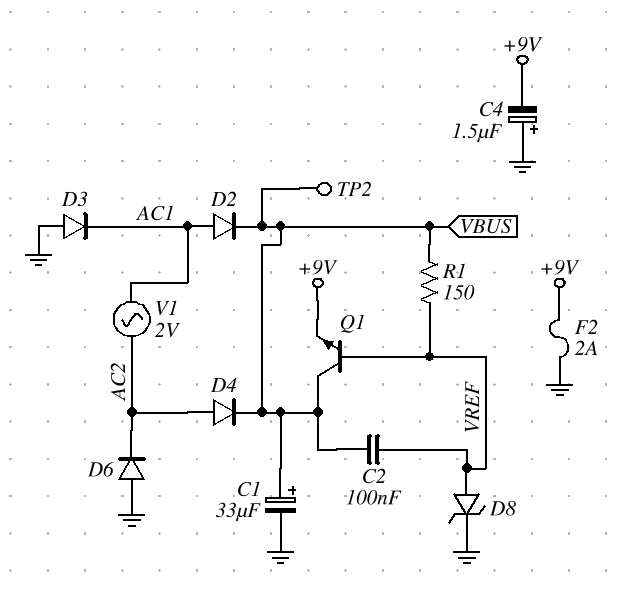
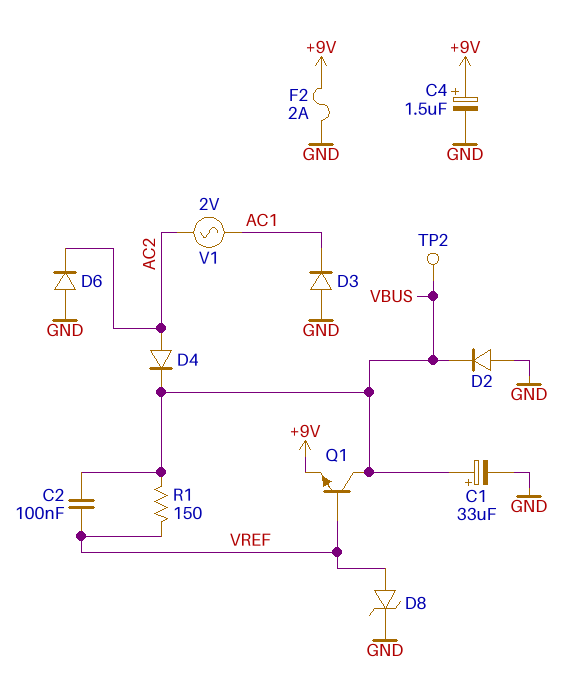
C4: 1.5uF (plus GND, minus +9V) -> 1.5uF (plus +9V, minus GND)
D2: diode (A AC1, K VBUS) -> diode (A GND, K VBUS)

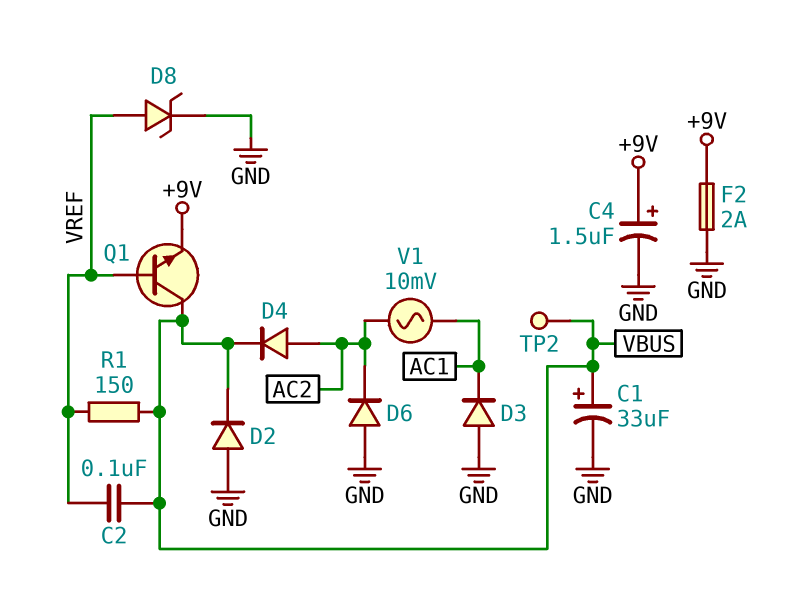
V1: AC 2V (AC1, AC2) -> AC 10mV (AC1, AC2)

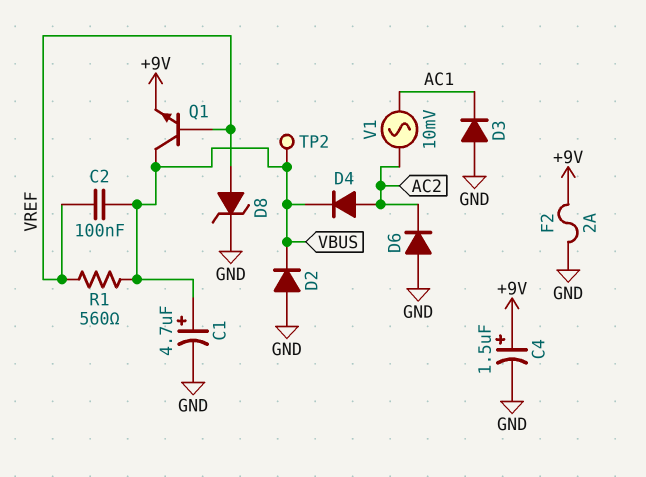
C1: 33uF (plus VBUS, minus GND) -> 4.7uF (plus VBUS, minus GND)
R1: 150 (VBUS, VREF) -> 560 (VBUS, VREF)

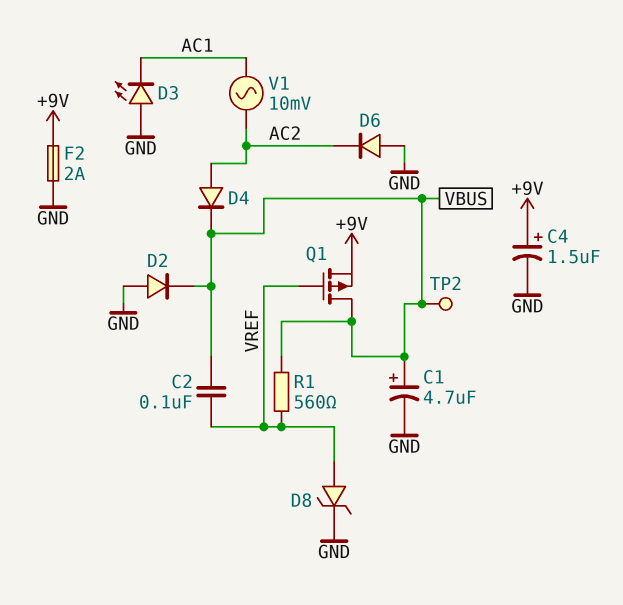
D3: diode (A GND, K AC1) -> LED (A GND, K AC1)
Q1: NPN (B VREF, C VBUS, E +9V) -> PMOS (G VREF, D VBUS, S +9V)

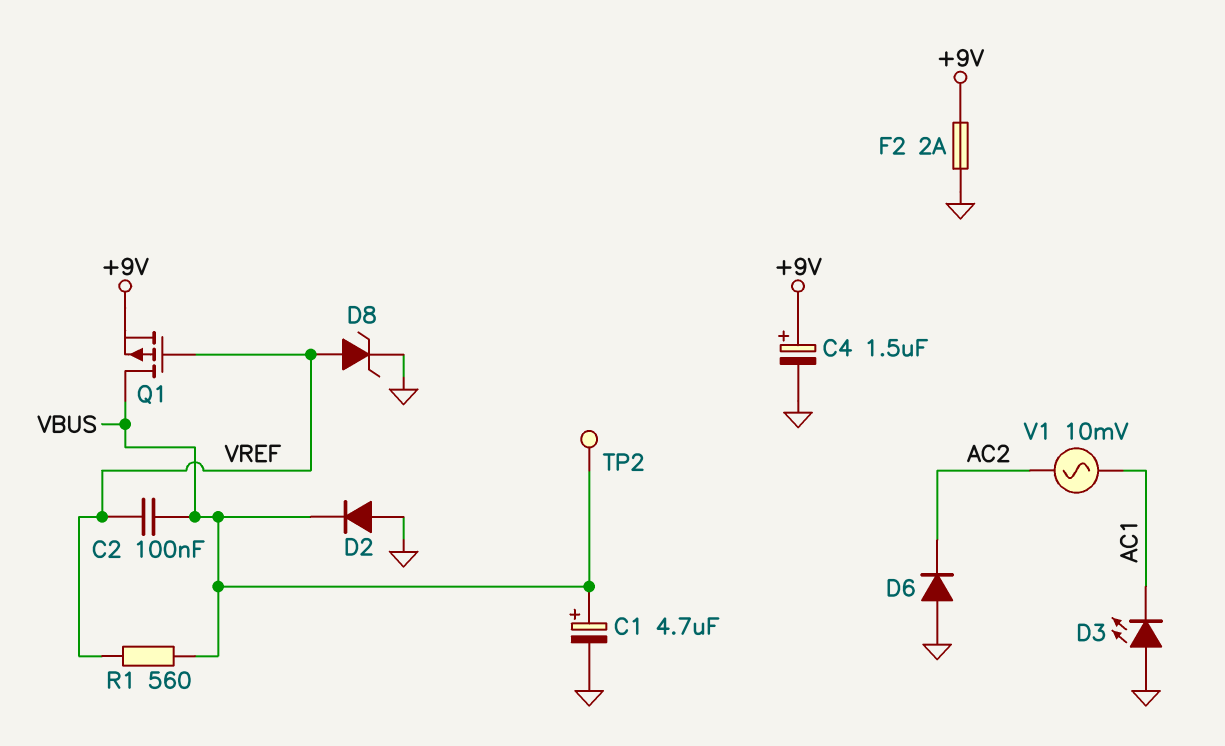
D4: diode (A AC2, K VBUS) -> none

